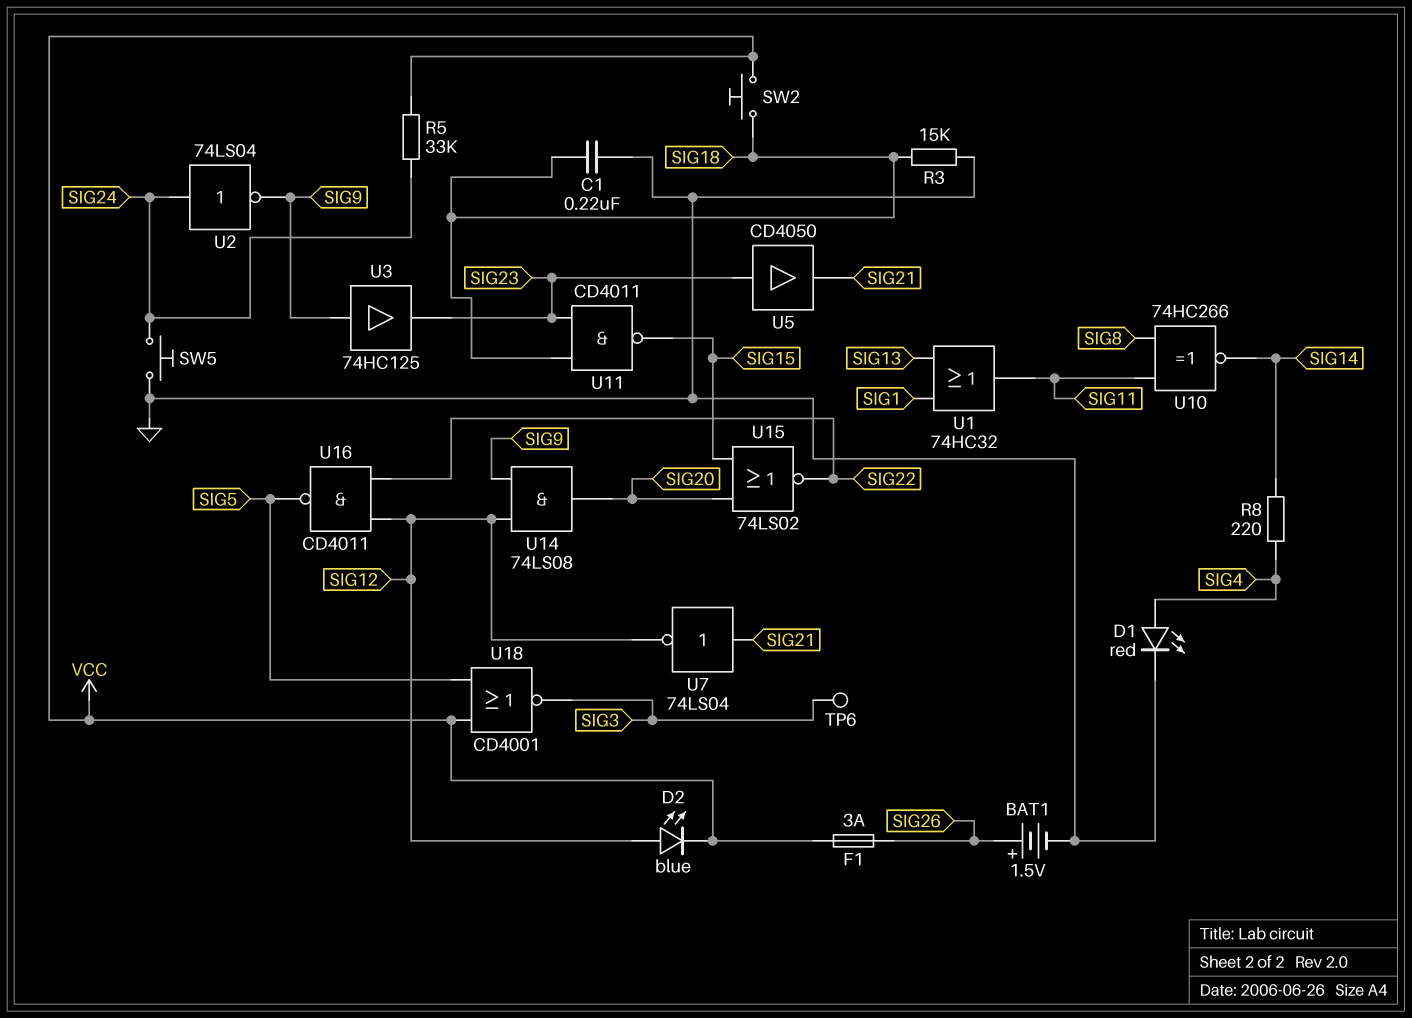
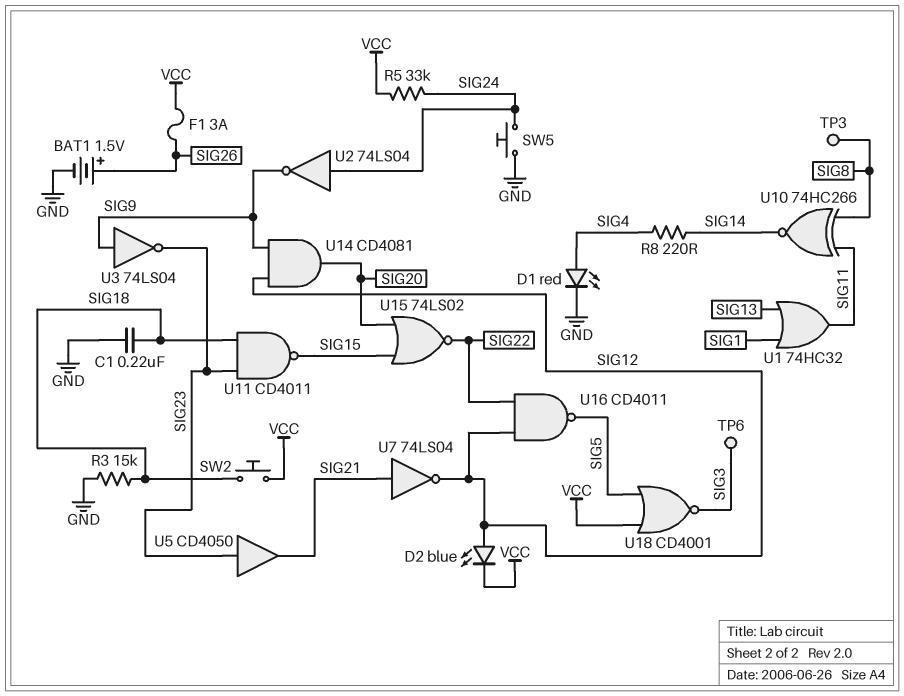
TP3: none -> test point (SIG8)
U3: buffer 74HC125 (in SIG9, out SIG23) -> NOT 74LS04 (in SIG9, out SIG23)
U14: AND 74LS08 (in SIG9, in SIG12, out SIG20) -> AND CD4081 (in SIG9, in SIG12, out SIG20)

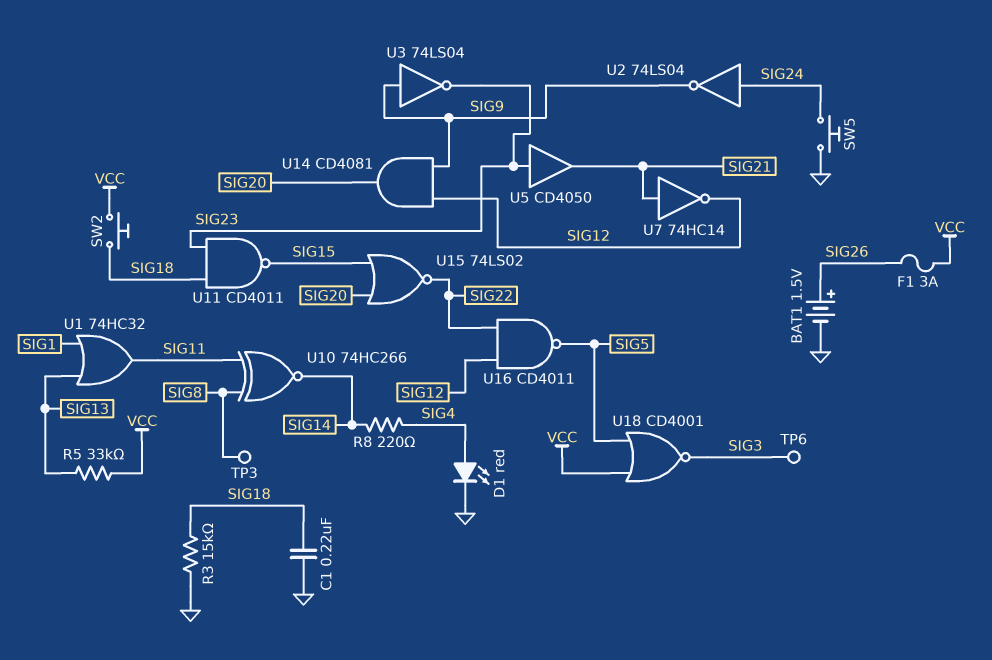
D2: LED blue (A SIG12, K VCC) -> none
R5: 33k (SIG24, VCC) -> 33k (SIG13, VCC)
U7: NOT 74LS04 (in SIG21, out SIG12) -> NOT 74HC14 (in SIG21, out SIG12)

